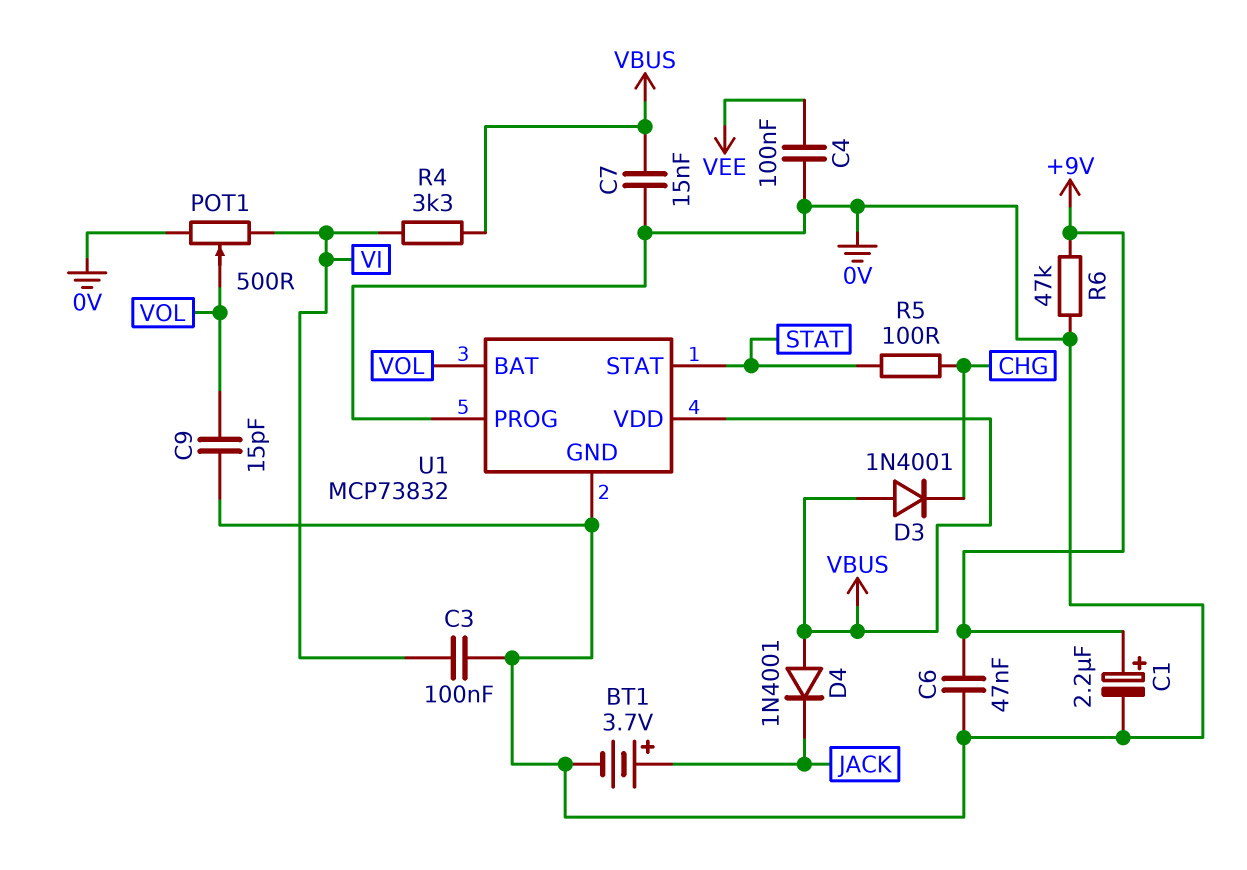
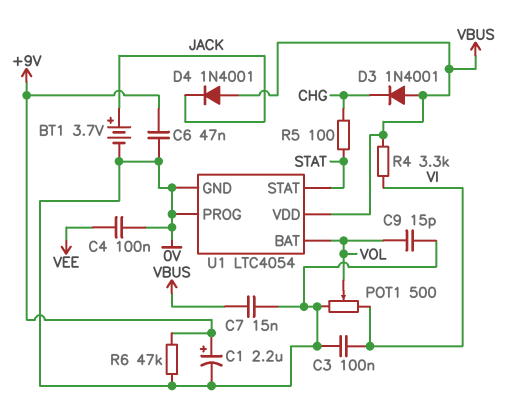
U1: MCP73832 -> LTC4054

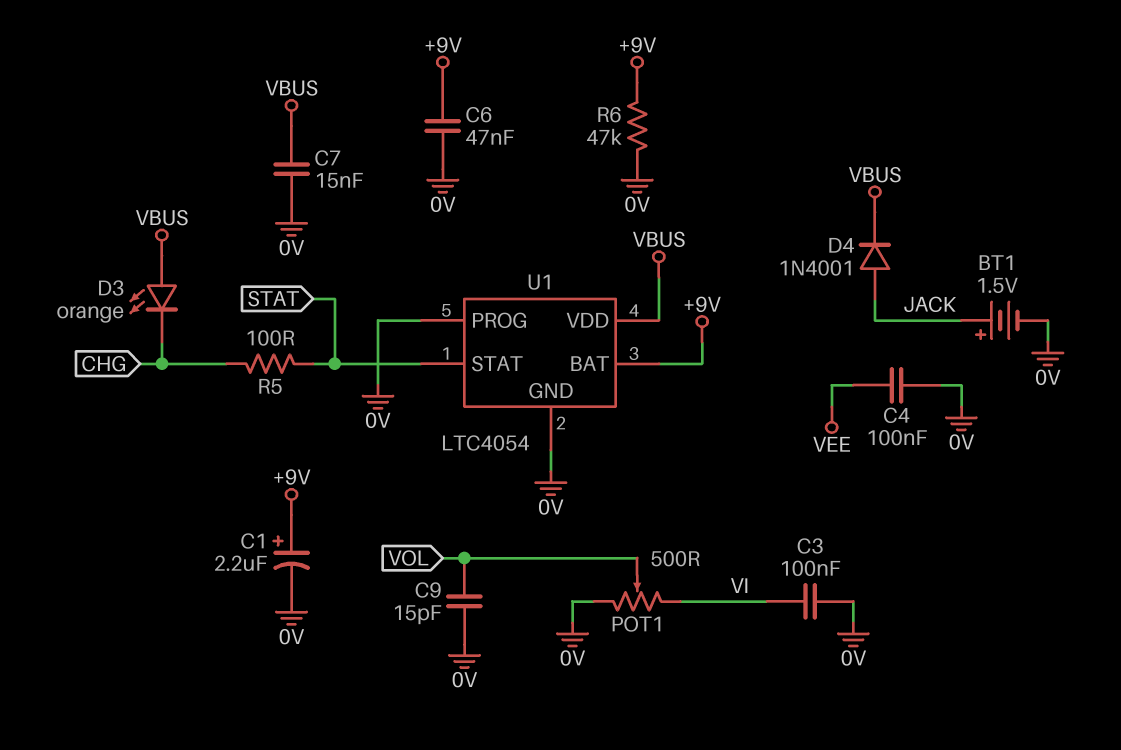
BT1: 3.7V (plus JACK, minus 0V) -> 1.5V (plus JACK, minus 0V)
D3: diode 1N4001 (A VBUS, K CHG) -> LED orange (A VBUS, K CHG)
D4: diode 1N4001 (A VBUS, K JACK) -> diode 1N4001 (A JACK, K VBUS)
R4: 3.3k (VBUS, VI) -> none
U1 pin BAT: VOL -> +9V

